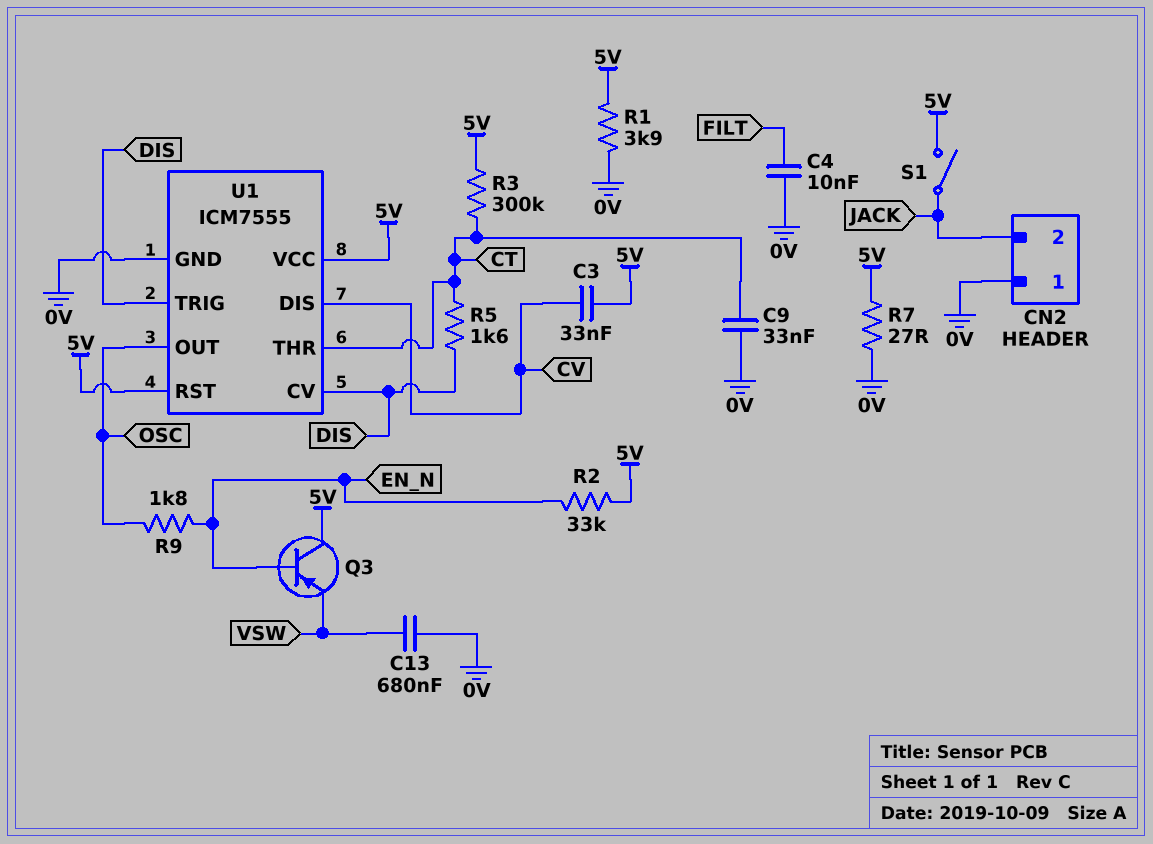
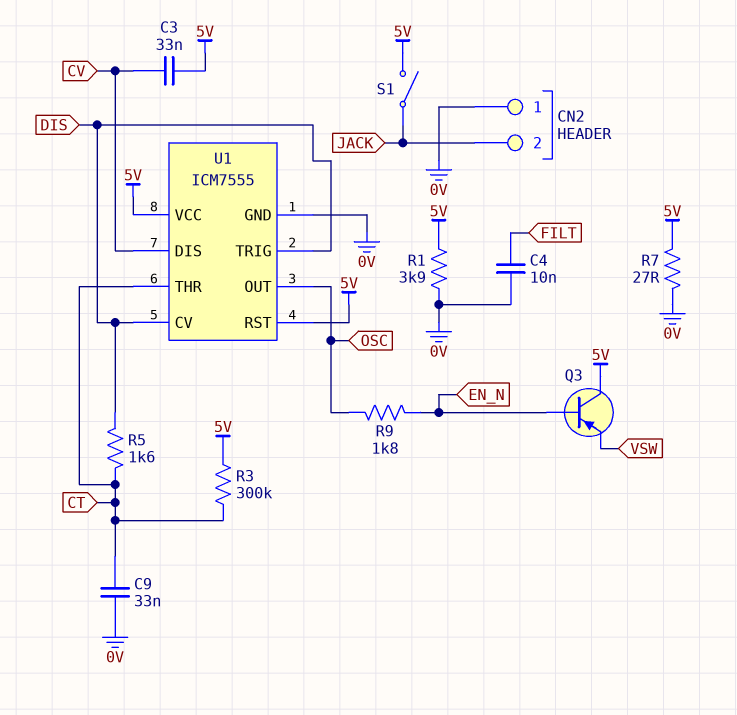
C13: 680nF (0V, VSW) -> none
R2: 33k (5V, EN_N) -> none

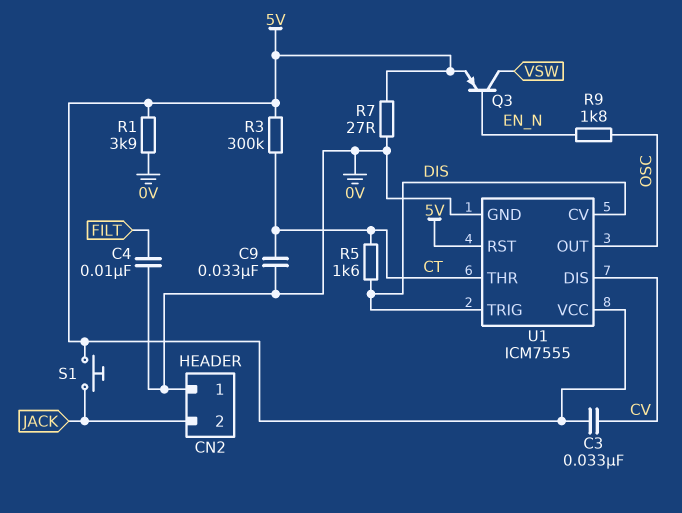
Q3: PNP (B EN_N, C 5V, E VSW) -> PNP (B EN_N, C VSW, E 5V)
S1: switch (5V, JACK) -> button (5V, JACK)

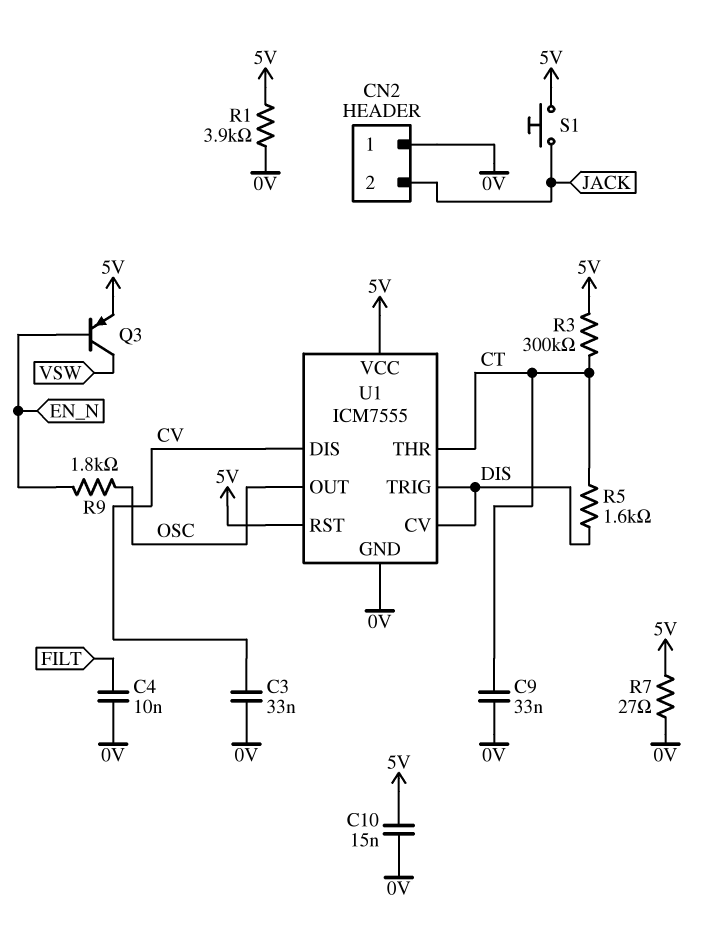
C3: 33nF (5V, CV) -> 33nF (0V, CV)
C10: none -> 15nF (0V, 5V)

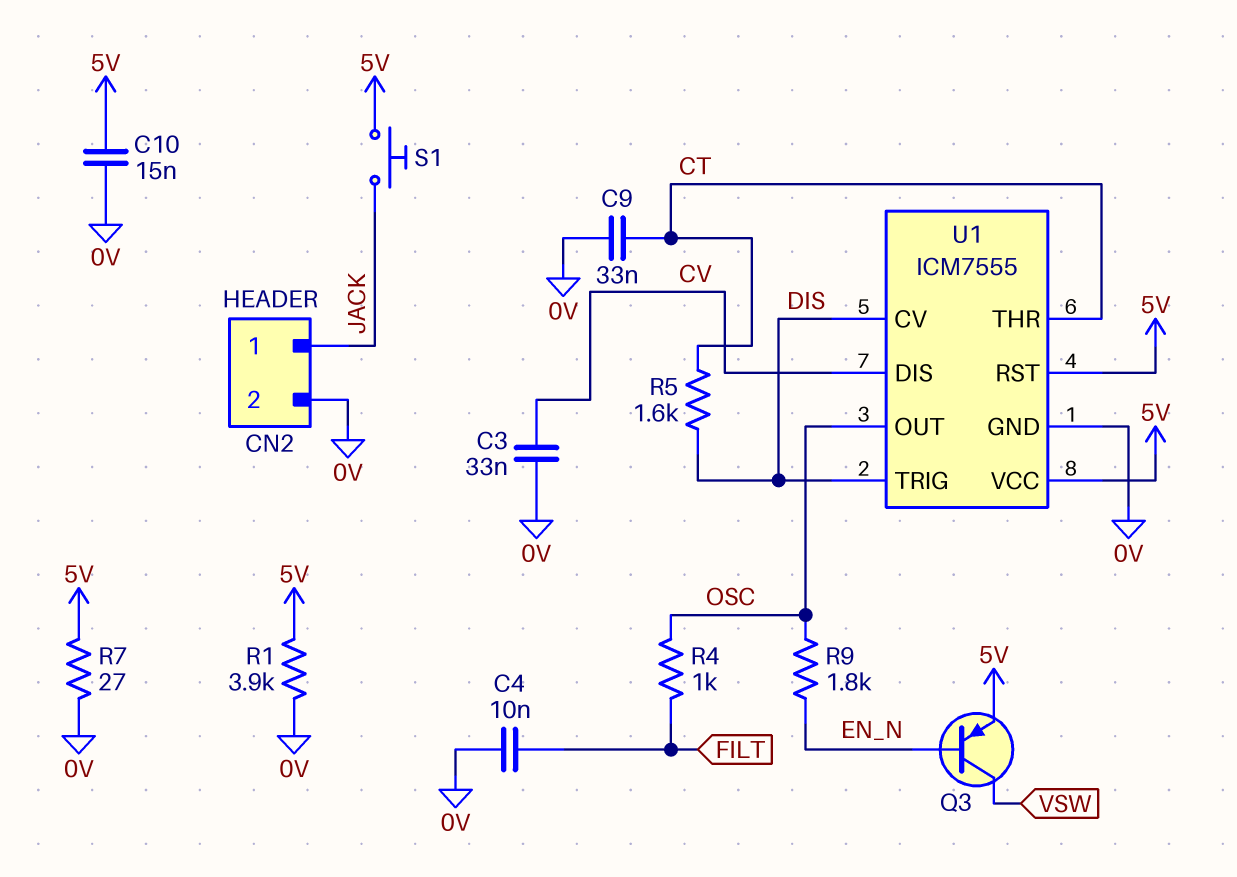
CN2 pin 1: 0V -> JACK
CN2 pin 2: JACK -> 0V
R3: 300k (5V, CT) -> none
R4: none -> 1k (FILT, OSC)

